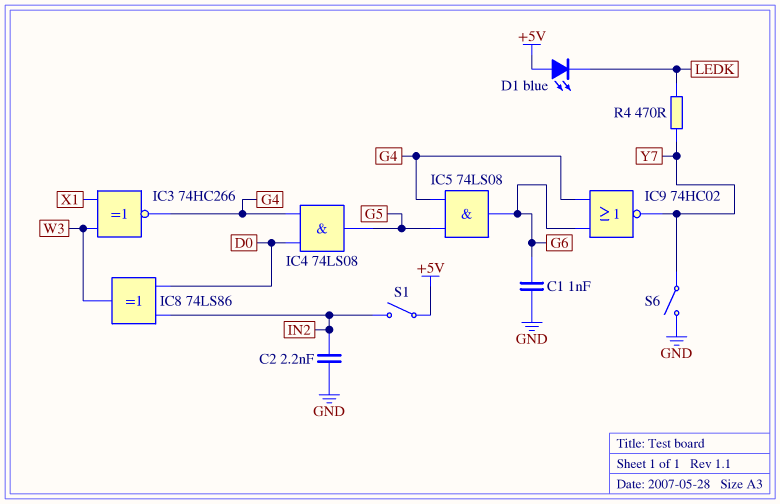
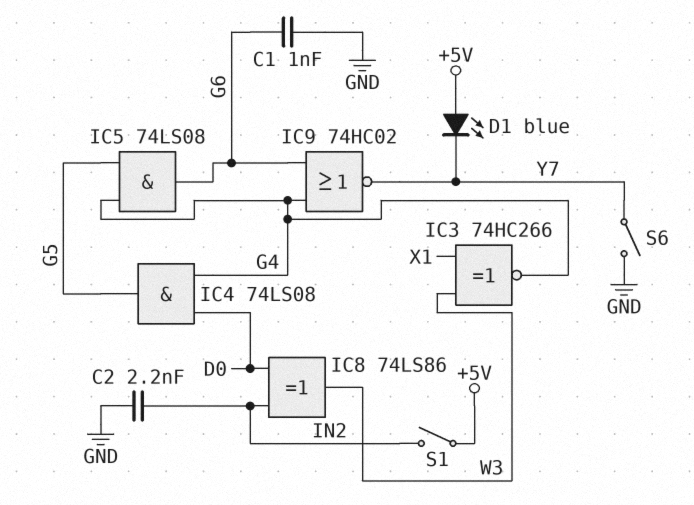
D1: LED blue (A +5V, K LEDK) -> LED blue (A +5V, K Y7)
R4: 470 (LEDK, Y7) -> none

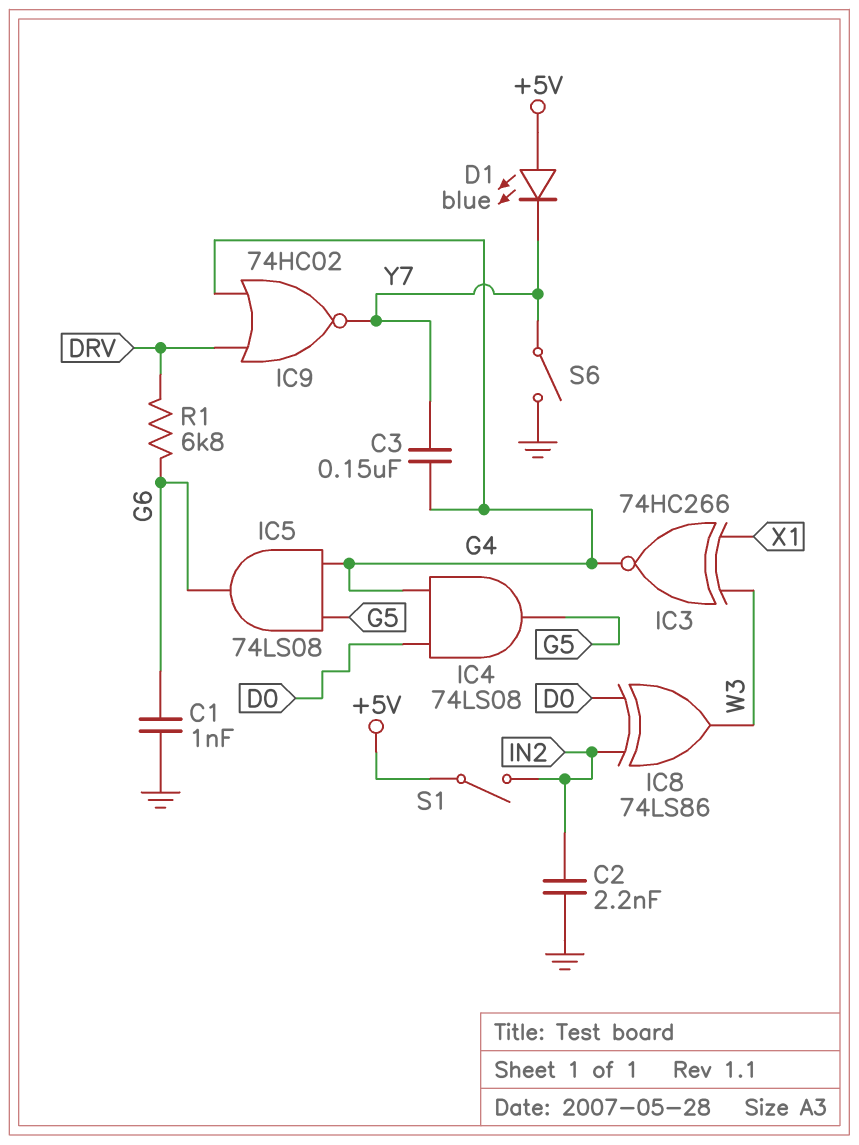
C3: none -> 150nF (G4, Y7)
IC9: NOR 74HC02 (in G4, in G6, out Y7) -> NOR 74HC02 (in DRV, in G4, out Y7)
R1: none -> 6.8k (DRV, G6)

